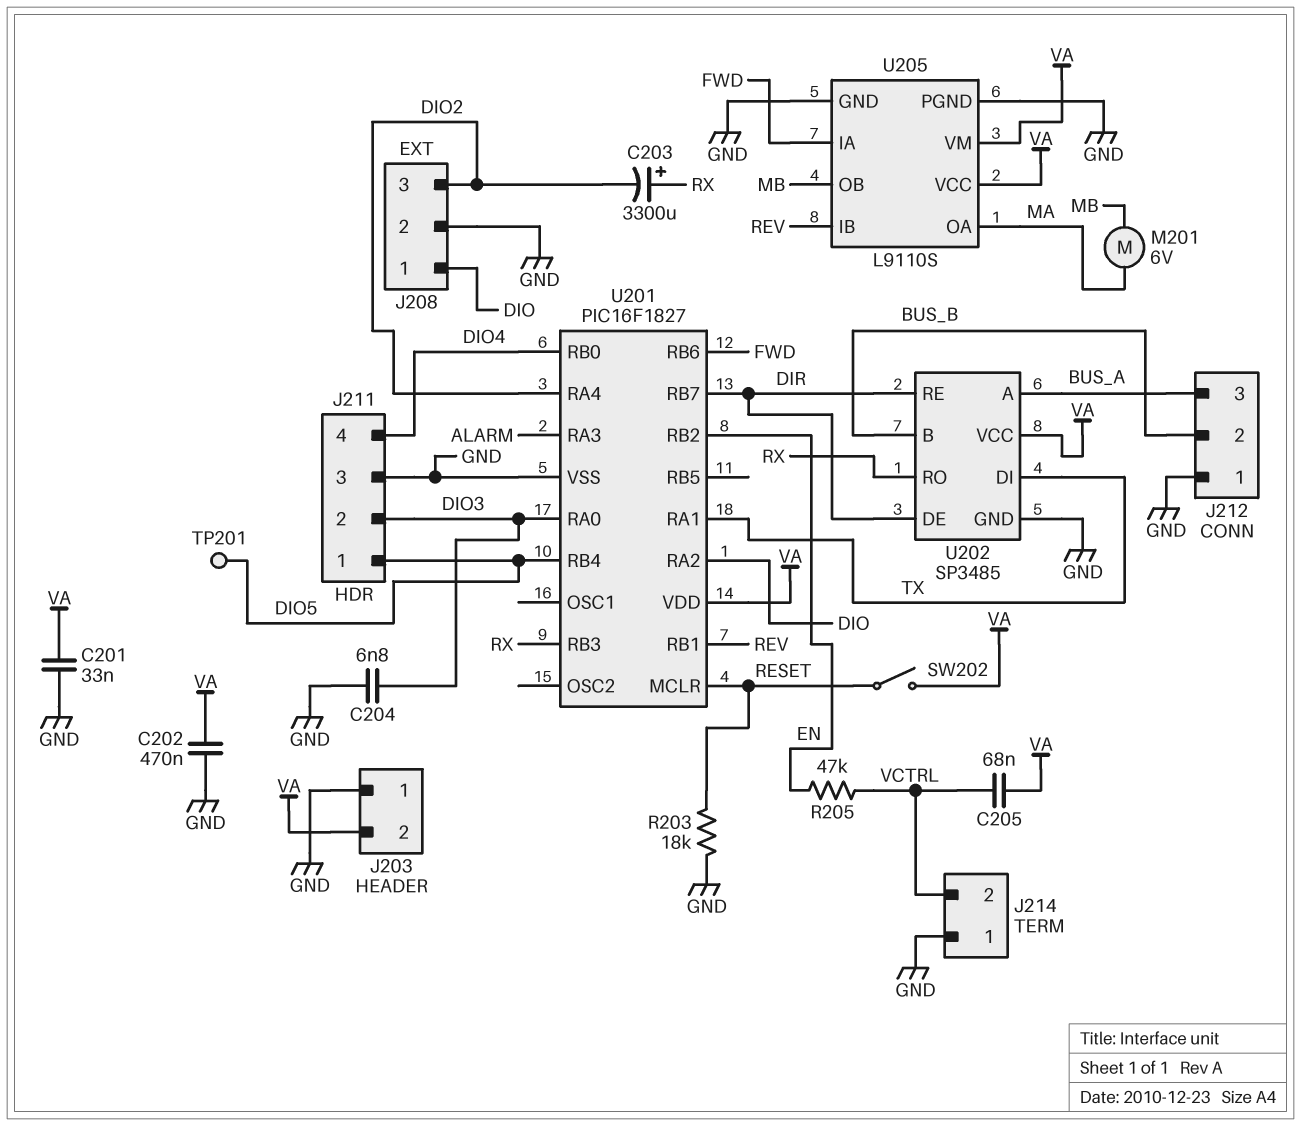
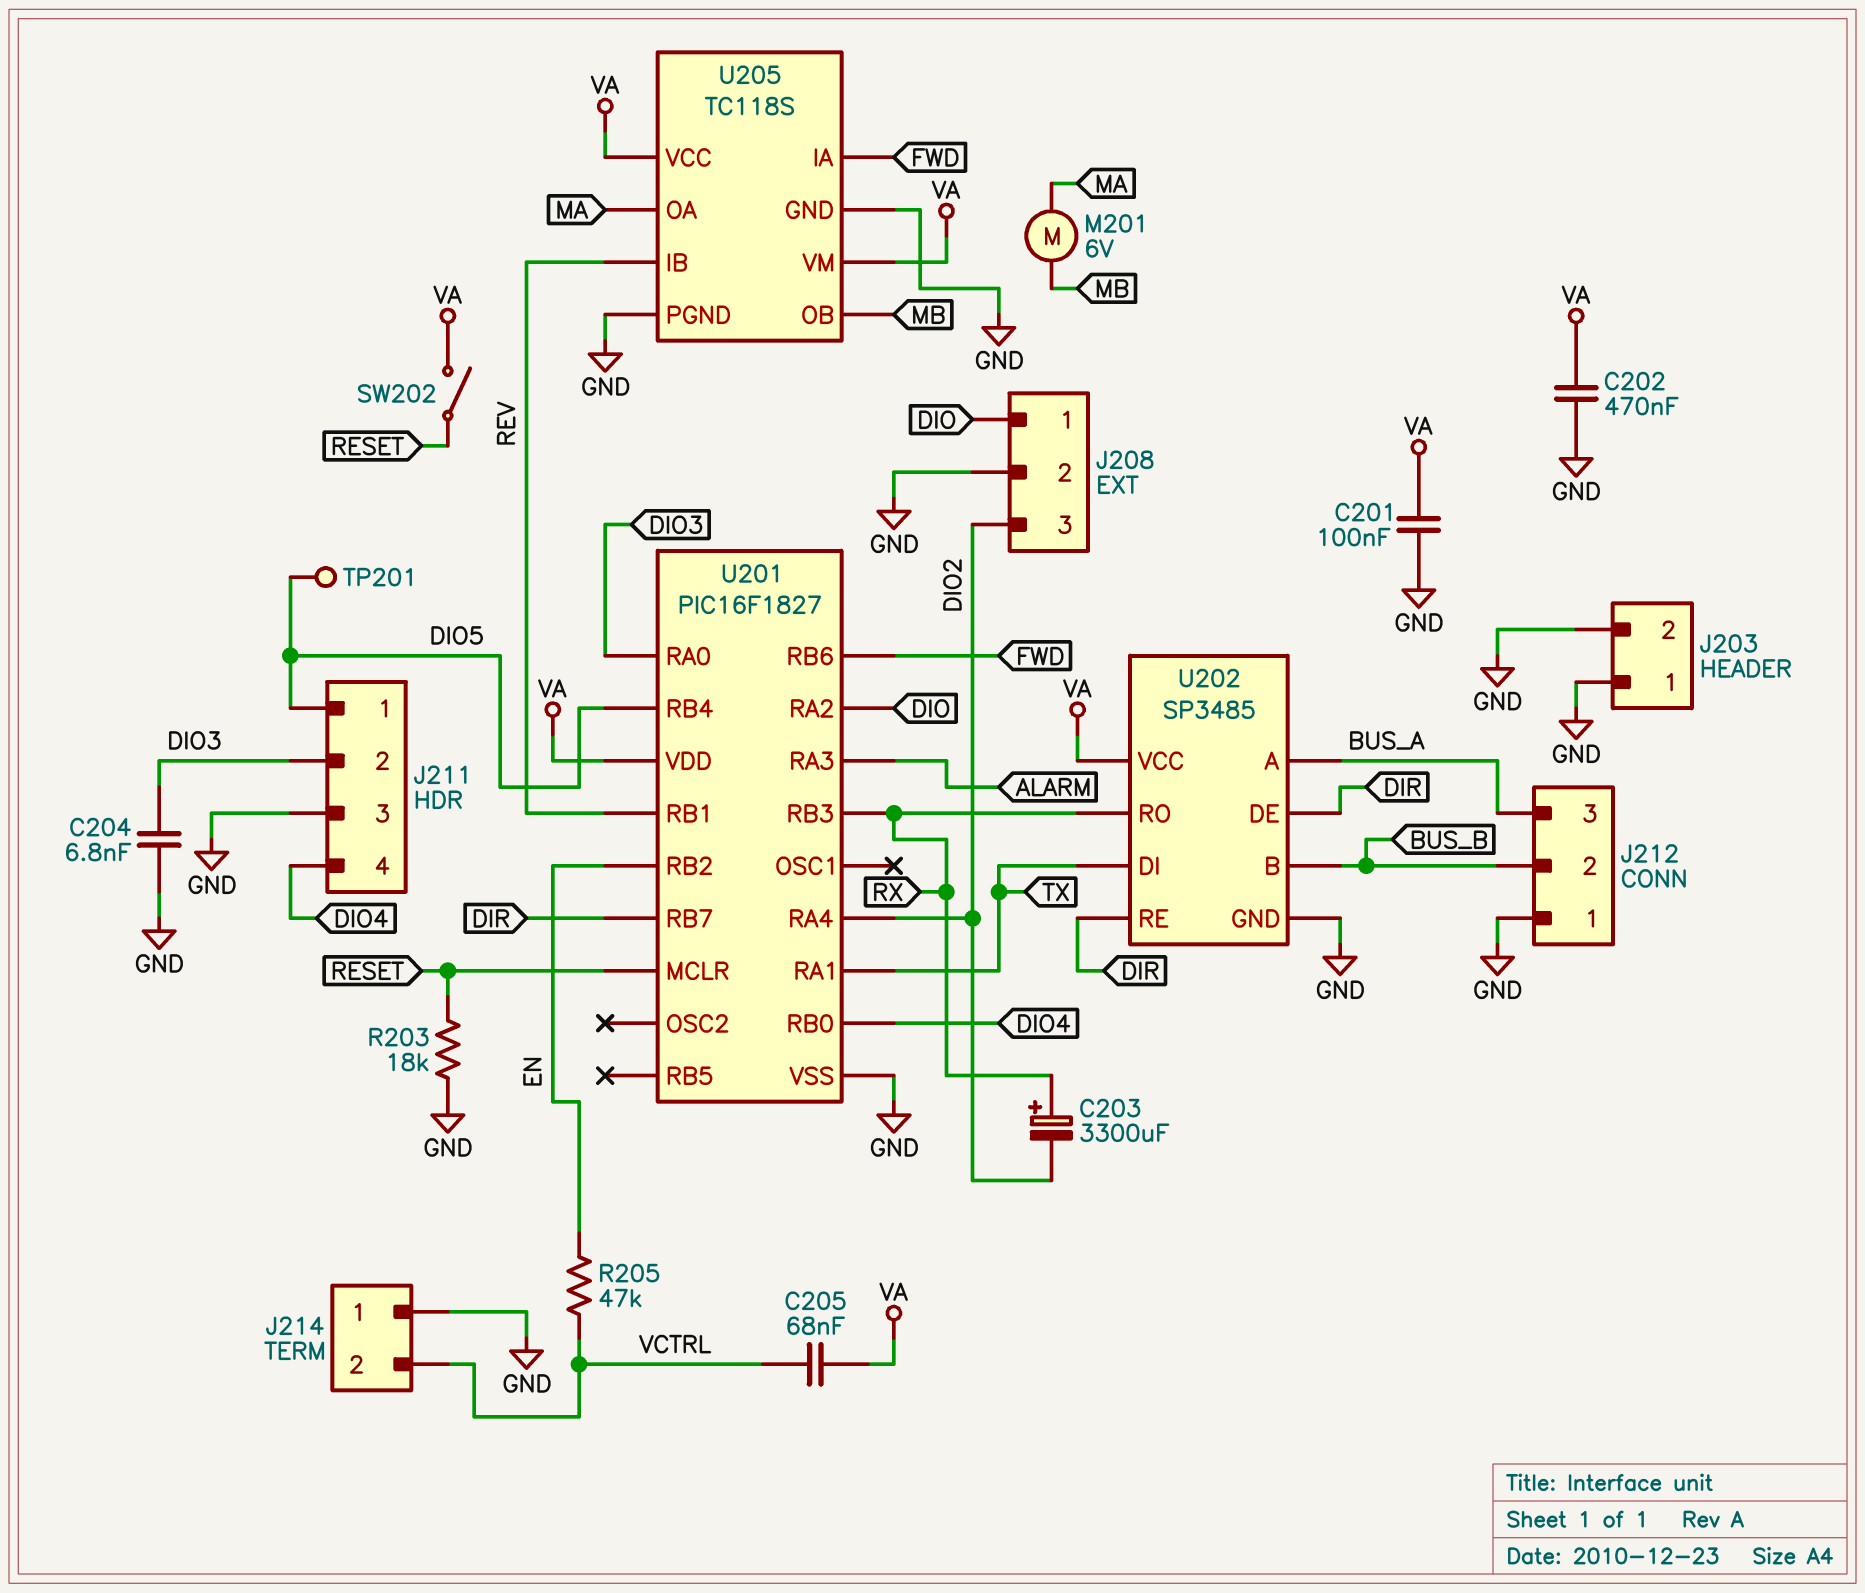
C201: 33nF (GND, VA) -> 100nF (GND, VA)
J203 pin 2: VA -> GND
U205: L9110S -> TC118S

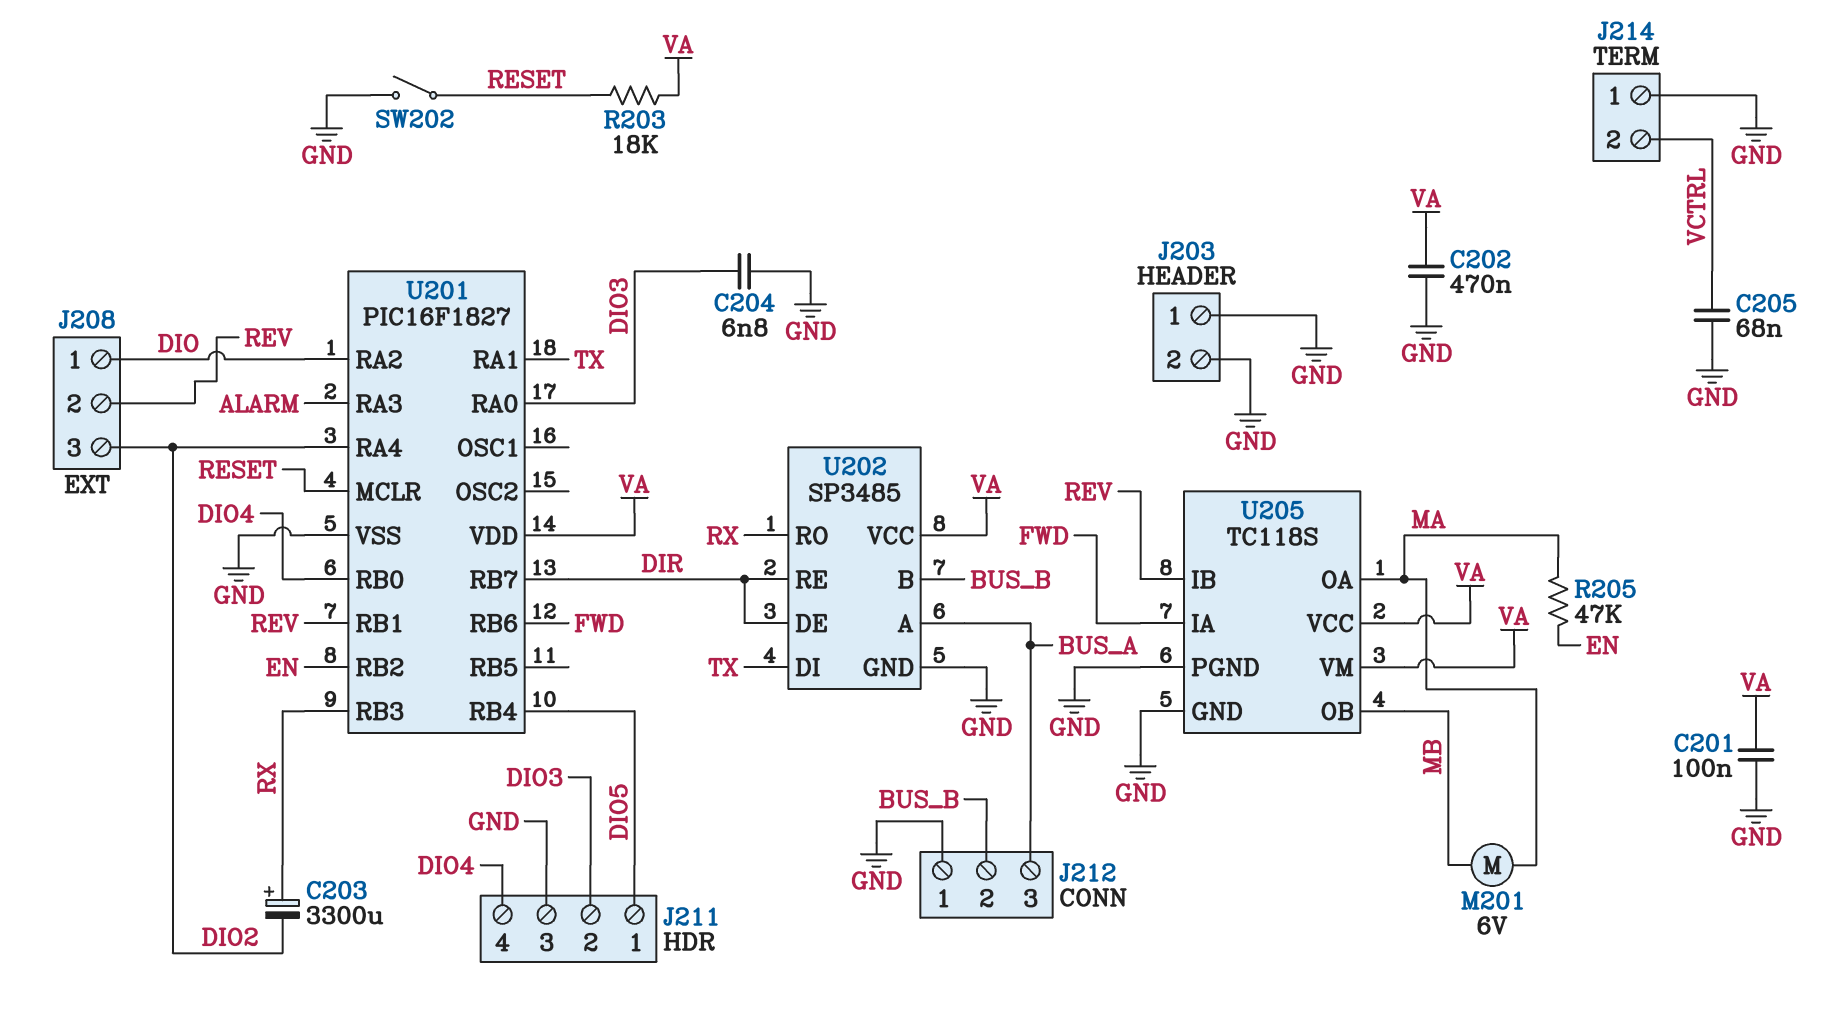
C205: 68nF (VA, VCTRL) -> 68nF (GND, VCTRL)
J208 pin 2: GND -> REV
R203: 18k (GND, RESET) -> 18k (RESET, VA)
R205: 47k (EN, VCTRL) -> 47k (EN, MA)
SW202: switch (RESET, VA) -> switch (GND, RESET)
TP201: test point (DIO5) -> none

